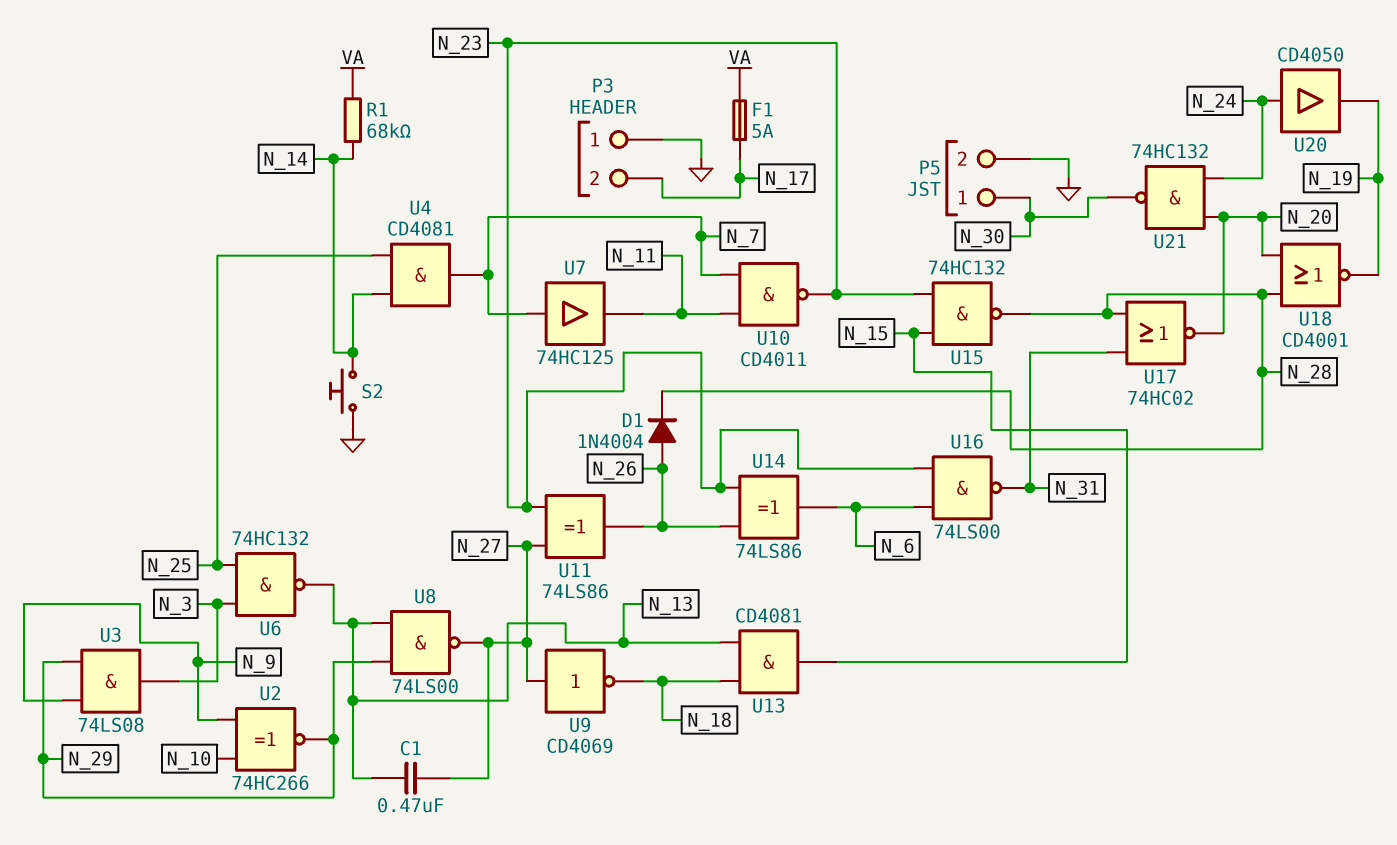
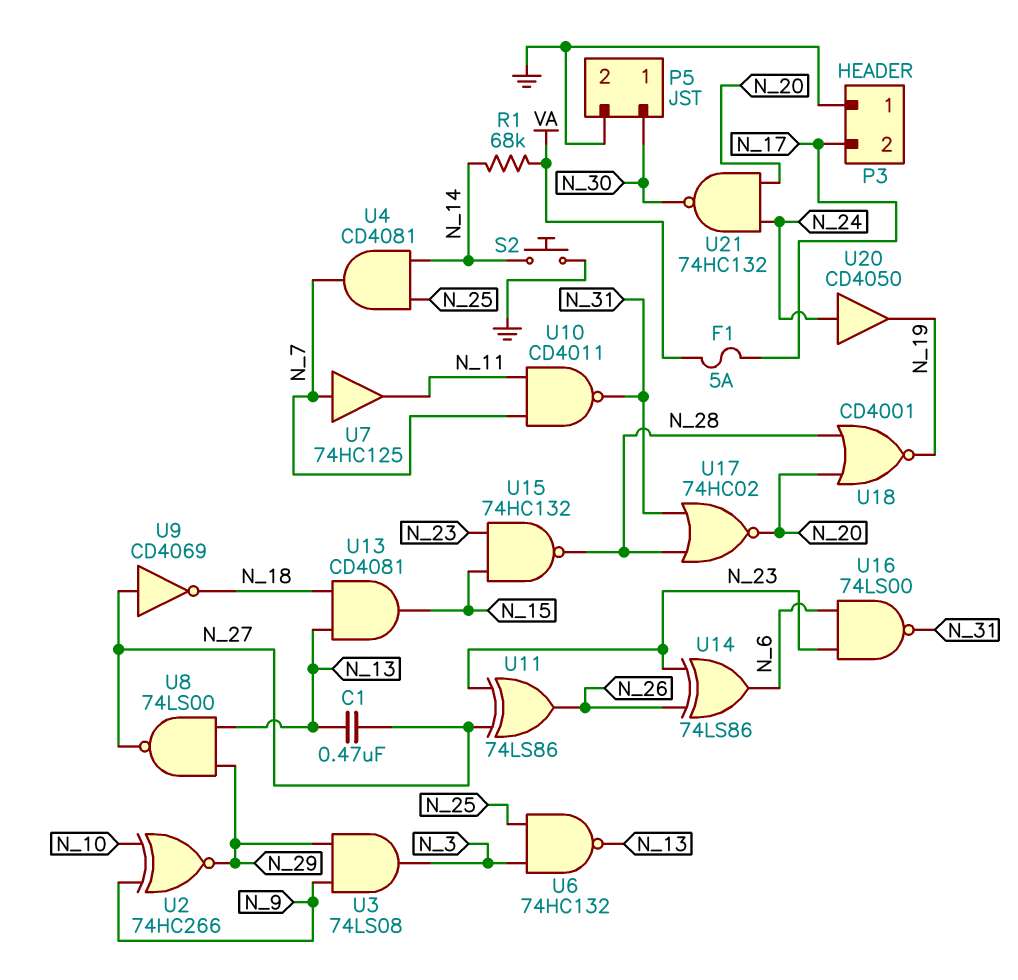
D1: diode 1N4004 (A N_26, K N_28) -> none
U10: NAND CD4011 (in N_7, in N_11, out N_23) -> NAND CD4011 (in N_7, in N_11, out N_31)

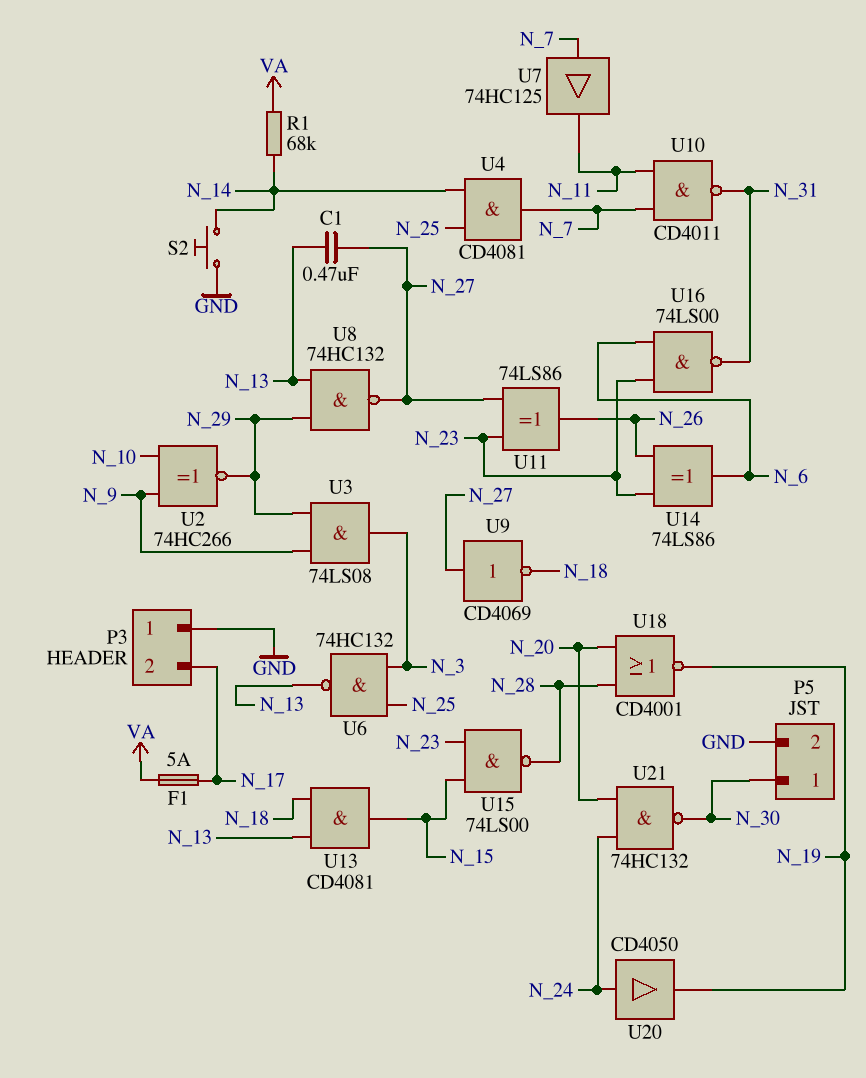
U8: NAND 74LS00 (in N_13, in N_29, out N_27) -> NAND 74HC132 (in N_13, in N_29, out N_27)
U15: NAND 74HC132 (in N_15, in N_23, out N_28) -> NAND 74LS00 (in N_15, in N_23, out N_28)
U17: NOR 74HC02 (in N_28, in N_31, out N_20) -> none

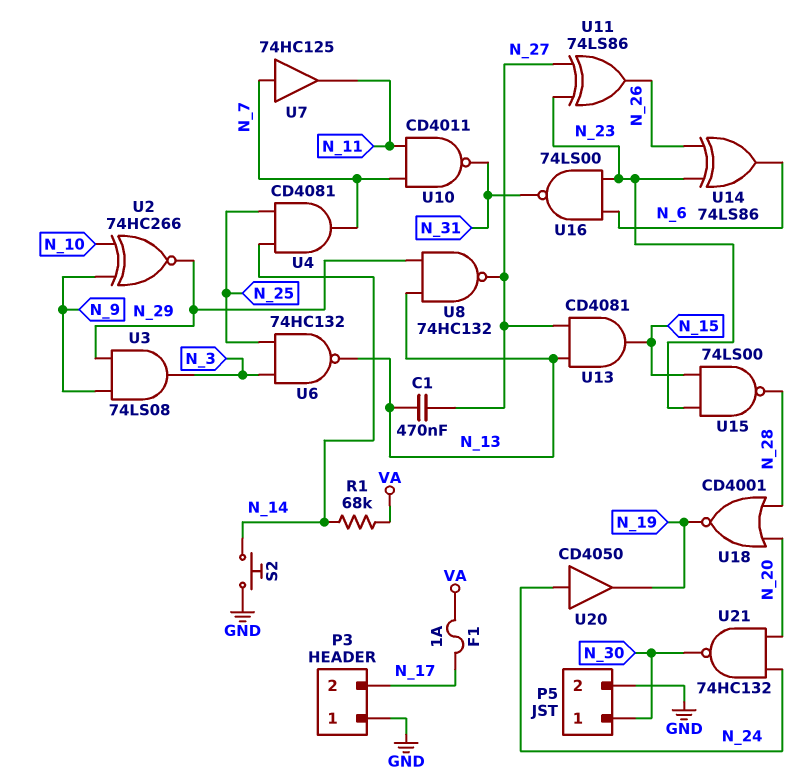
F1: 5A (N_17, VA) -> 1A (N_17, VA)
U9: NOT CD4069 (in N_27, out N_18) -> none
U13: AND CD4081 (in N_13, in N_18, out N_15) -> AND CD4081 (in N_13, in N_27, out N_15)

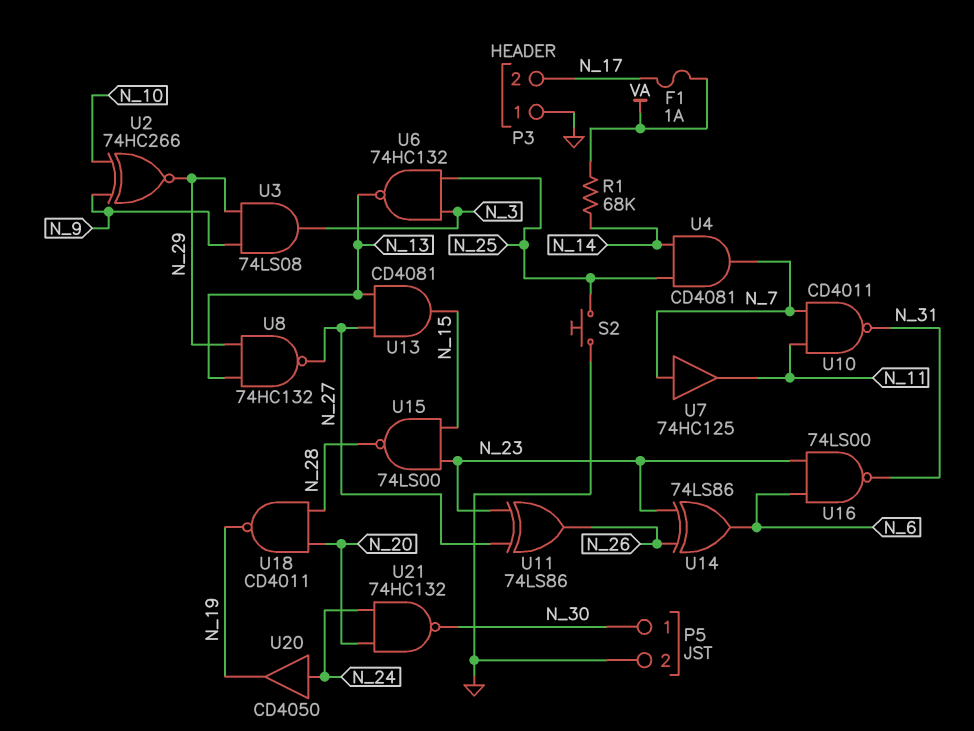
C1: 470nF (N_13, N_27) -> none
S2: button (GND, N_14) -> button (GND, N_25)
U18: NOR CD4001 (in N_20, in N_28, out N_19) -> NAND CD4011 (in N_20, in N_28, out N_19)

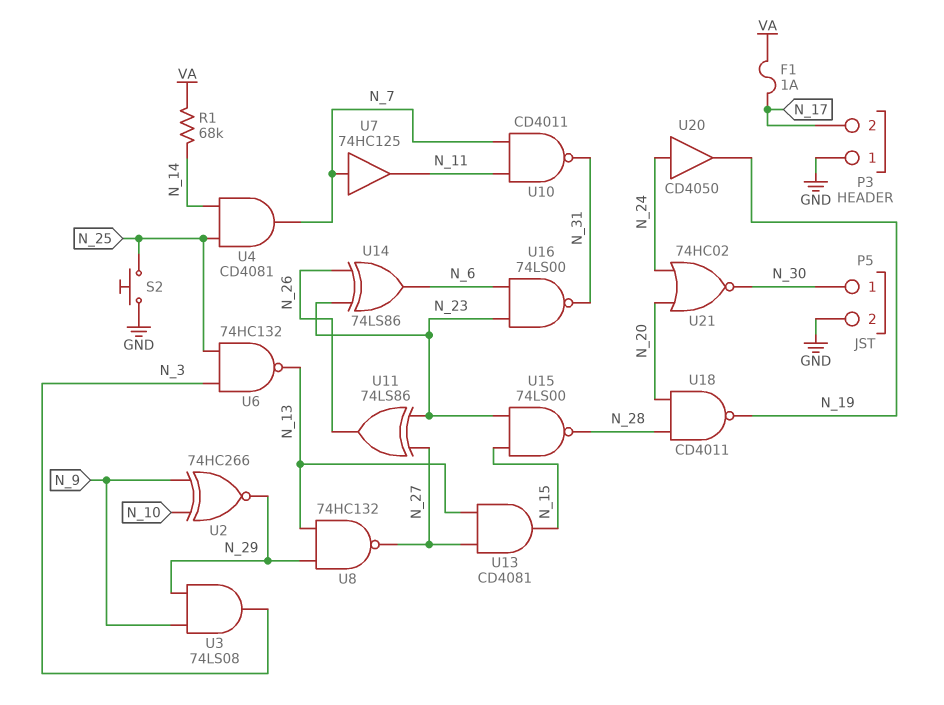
U21: NAND 74HC132 (in N_20, in N_24, out N_30) -> NOR 74HC02 (in N_20, in N_24, out N_30)

